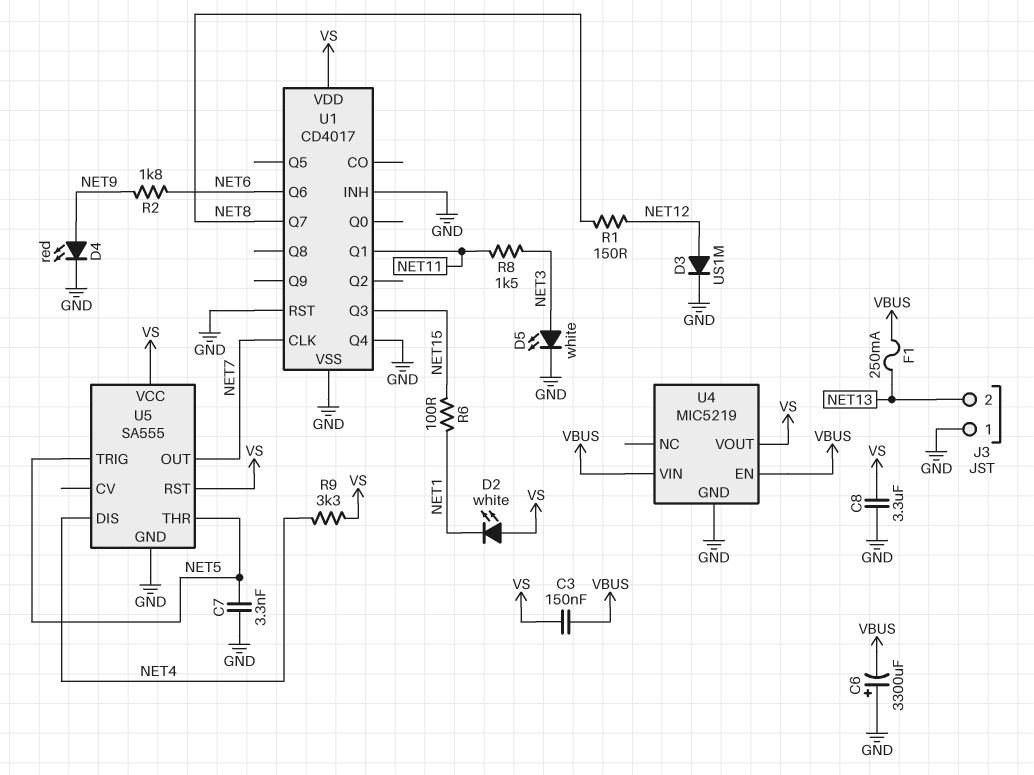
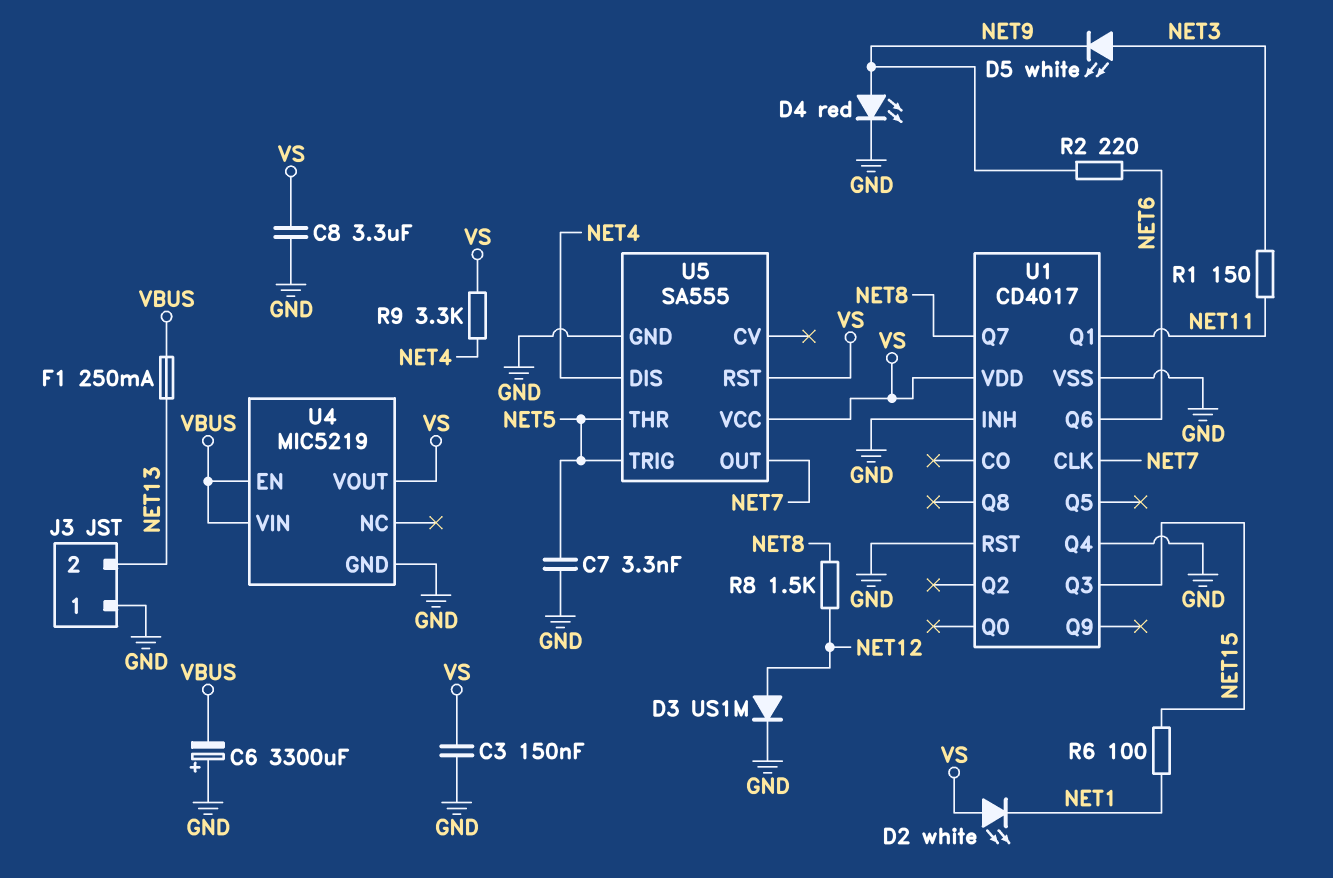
C3: 150nF (VBUS, VS) -> 150nF (GND, VS)
D5: LED white (A NET3, K GND) -> LED white (A NET3, K NET9)
R1: 150 (NET8, NET12) -> 150 (NET3, NET11)
R2: 1.8k (NET6, NET9) -> 220 (NET6, NET9)
R8: 1.5k (NET3, NET11) -> 1.5k (NET8, NET12)

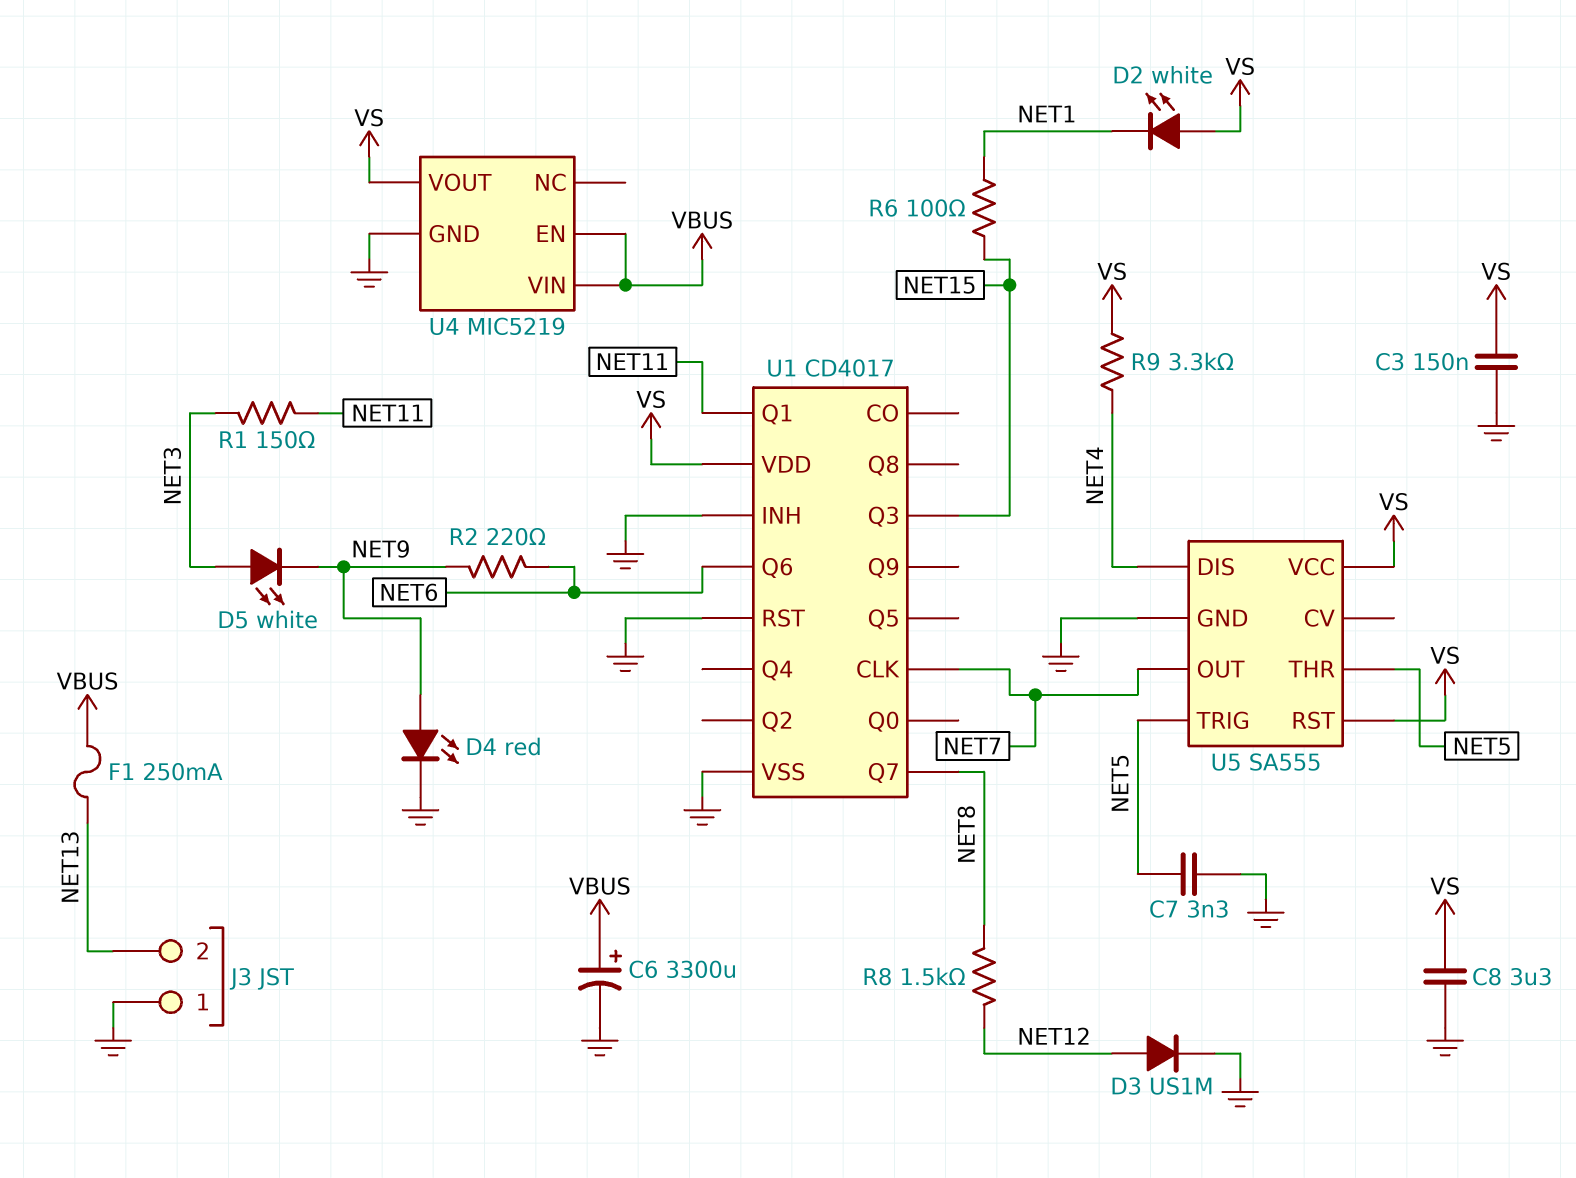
C6: 3300uF (plus GND, minus VBUS) -> 3300uF (plus VBUS, minus GND)
U1 pin Q4: GND -> none

